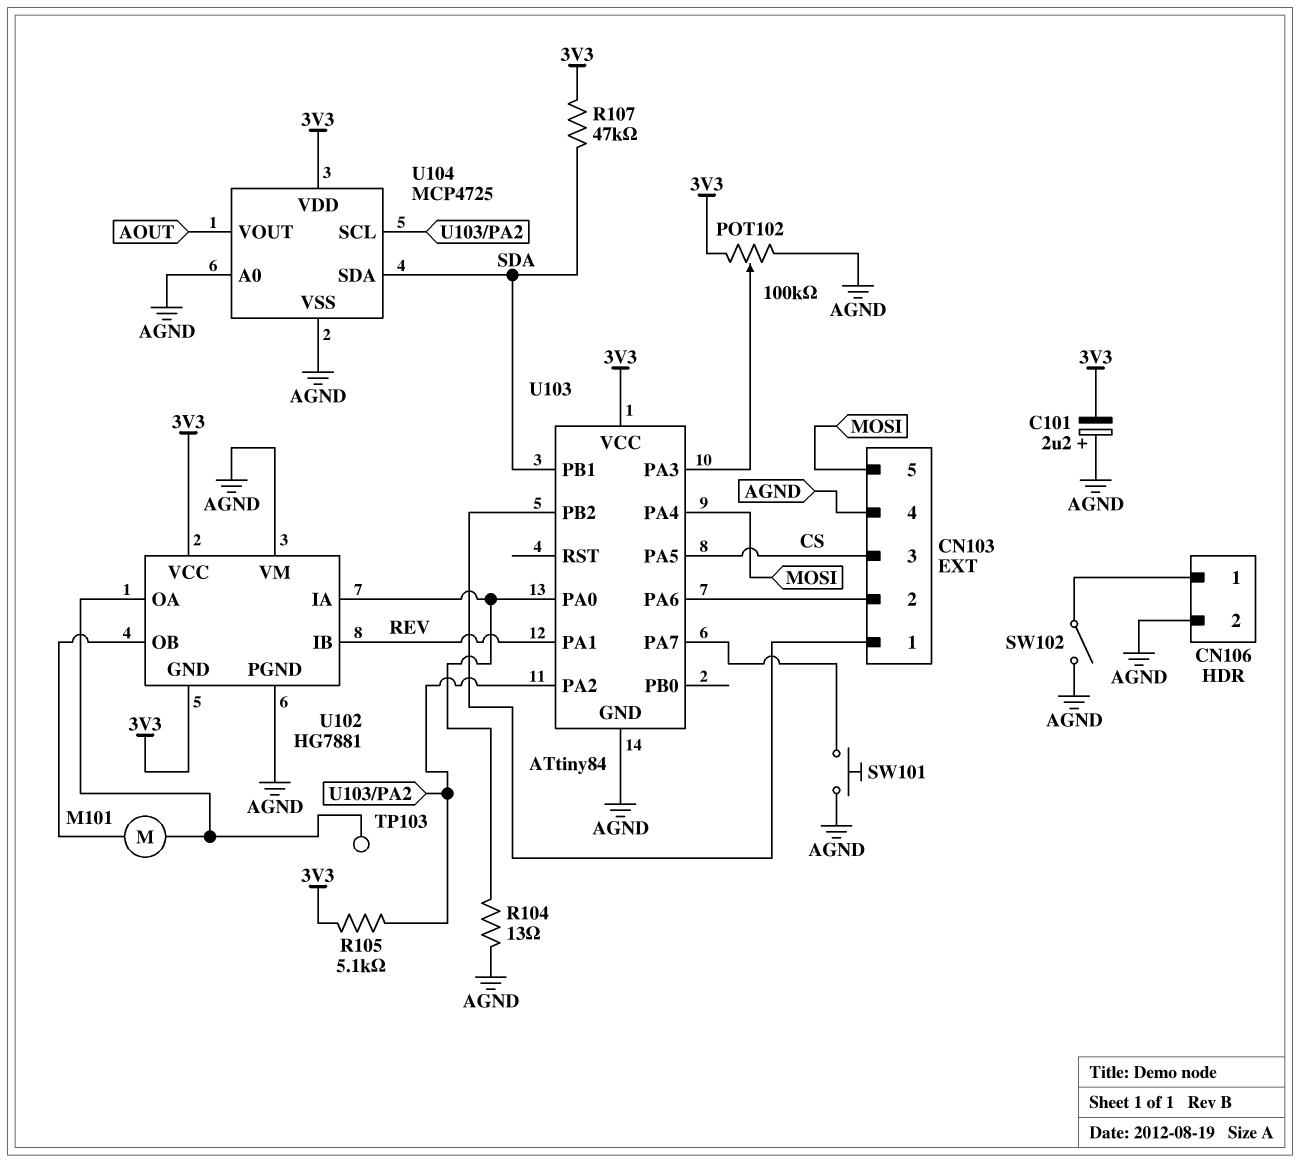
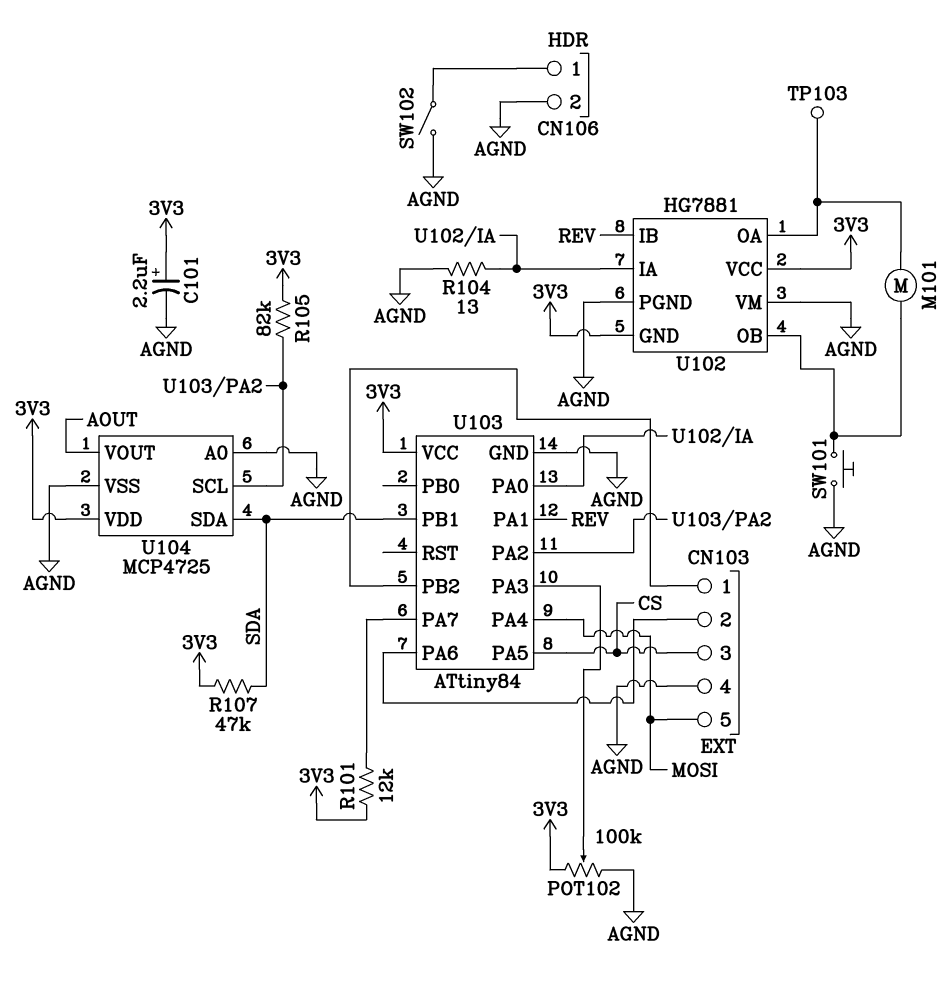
C101: 2.2uF (plus AGND, minus 3V3) -> 2.2uF (plus 3V3, minus AGND)
R101: none -> 12k (3V3, U103/PA7)
R105: 5.1k (3V3, U103/PA2) -> 82k (3V3, U103/PA2)
SW101: button (AGND, U103/PA7) -> button (AGND, U102/OB)

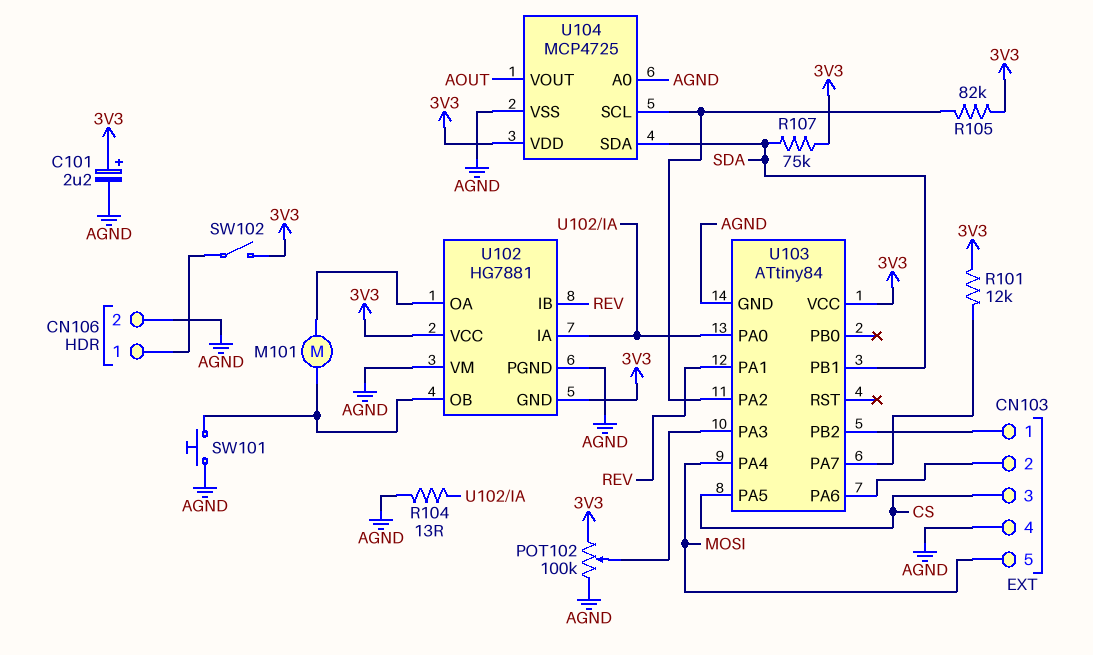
R107: 47k (3V3, SDA) -> 75k (3V3, SDA)
SW102: switch (AGND, CN106/1) -> switch (3V3, CN106/1)
TP103: test point (U102/OA) -> none

